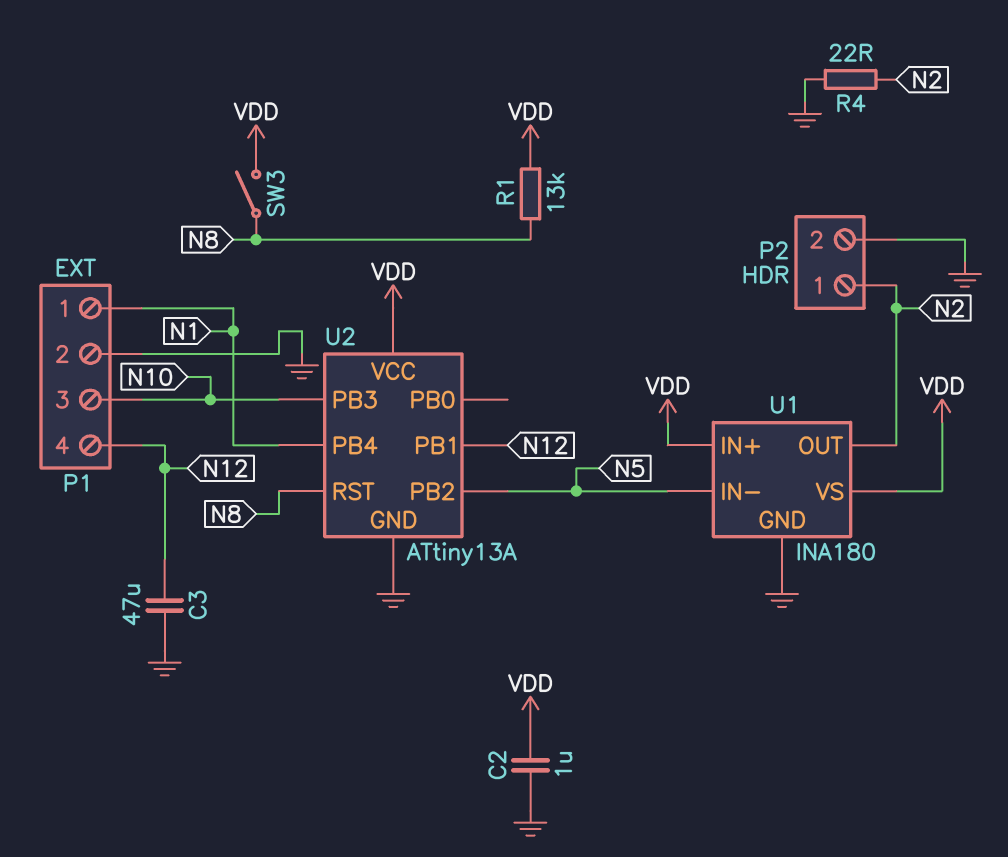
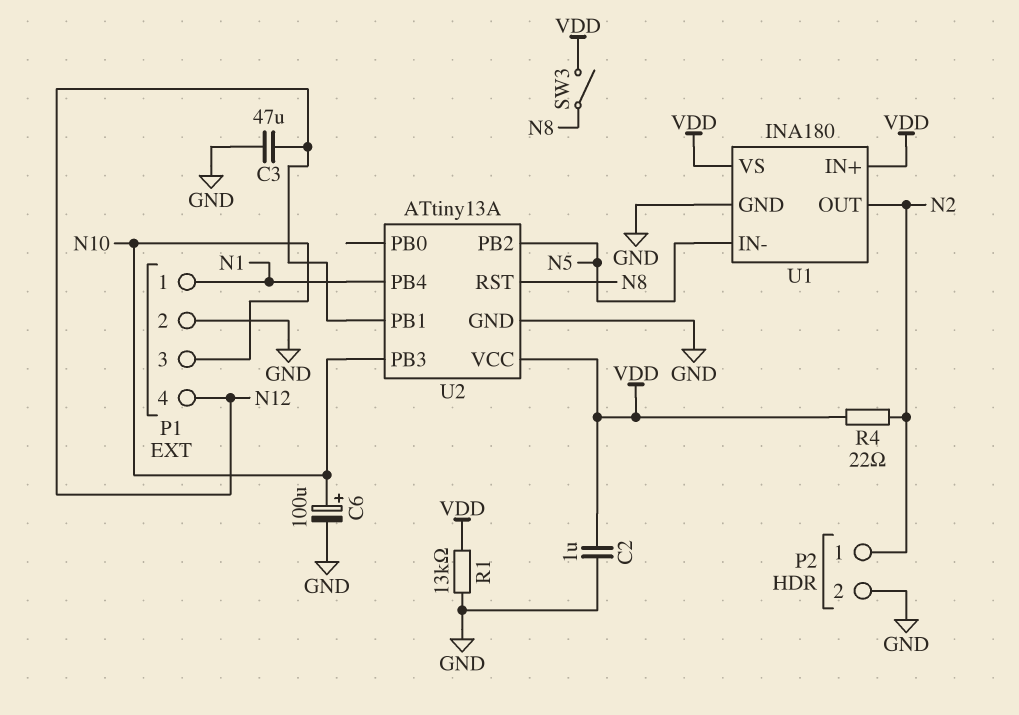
C6: none -> 100uF (plus N10, minus GND)
R1: 13k (N8, VDD) -> 13k (GND, VDD)
R4: 22 (GND, N2) -> 22 (N2, VDD)

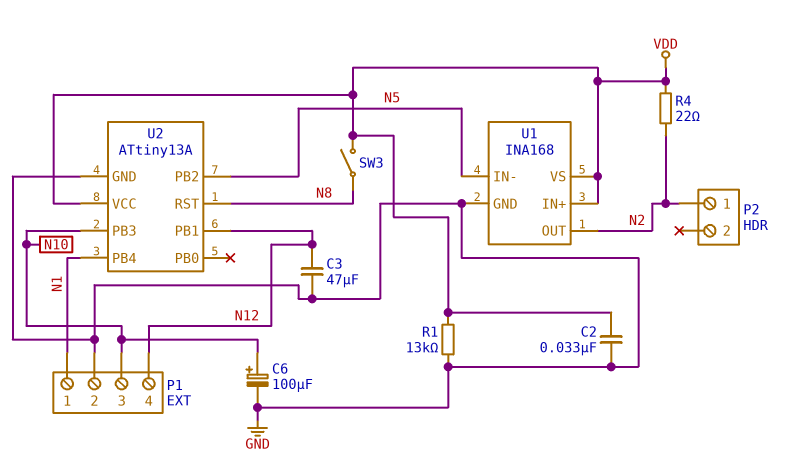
C2: 1uF (GND, VDD) -> 33nF (GND, VDD)
P2 pin 2: GND -> none
U1: INA180 -> INA168

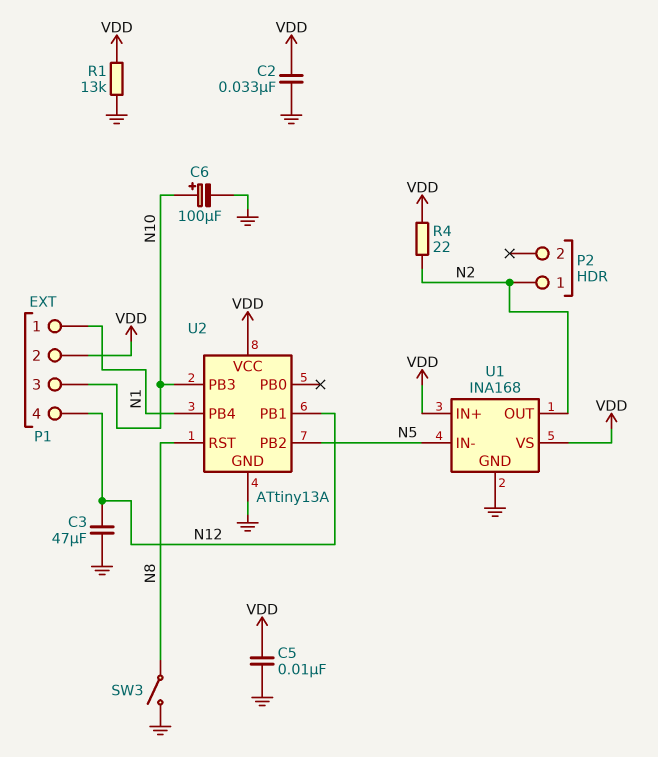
C5: none -> 10nF (GND, VDD)
P1 pin 2: GND -> VDD
SW3: switch (N8, VDD) -> switch (GND, N8)

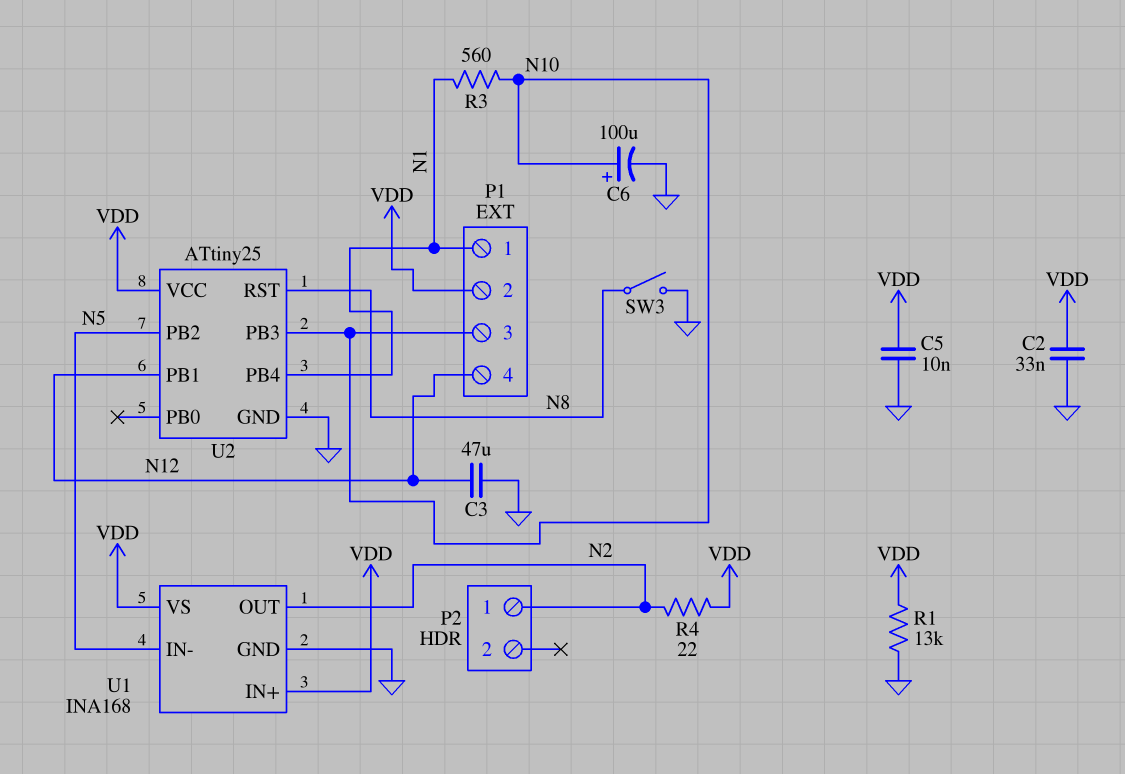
R3: none -> 560 (N1, N10)
U2: ATtiny13A -> ATtiny25

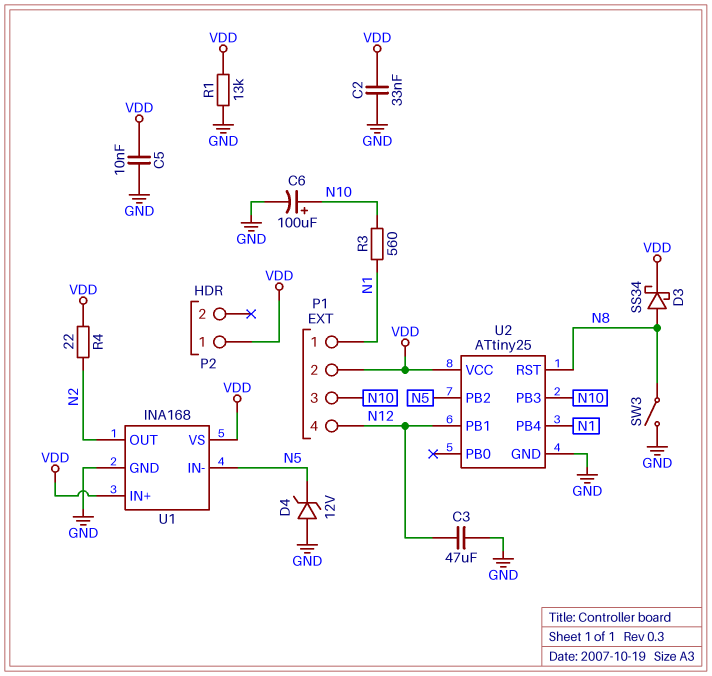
D3: none -> schottky SS34 (A N8, K VDD)
D4: none -> zener 12V (A GND, K N5)
P2 pin 1: N2 -> VDD

